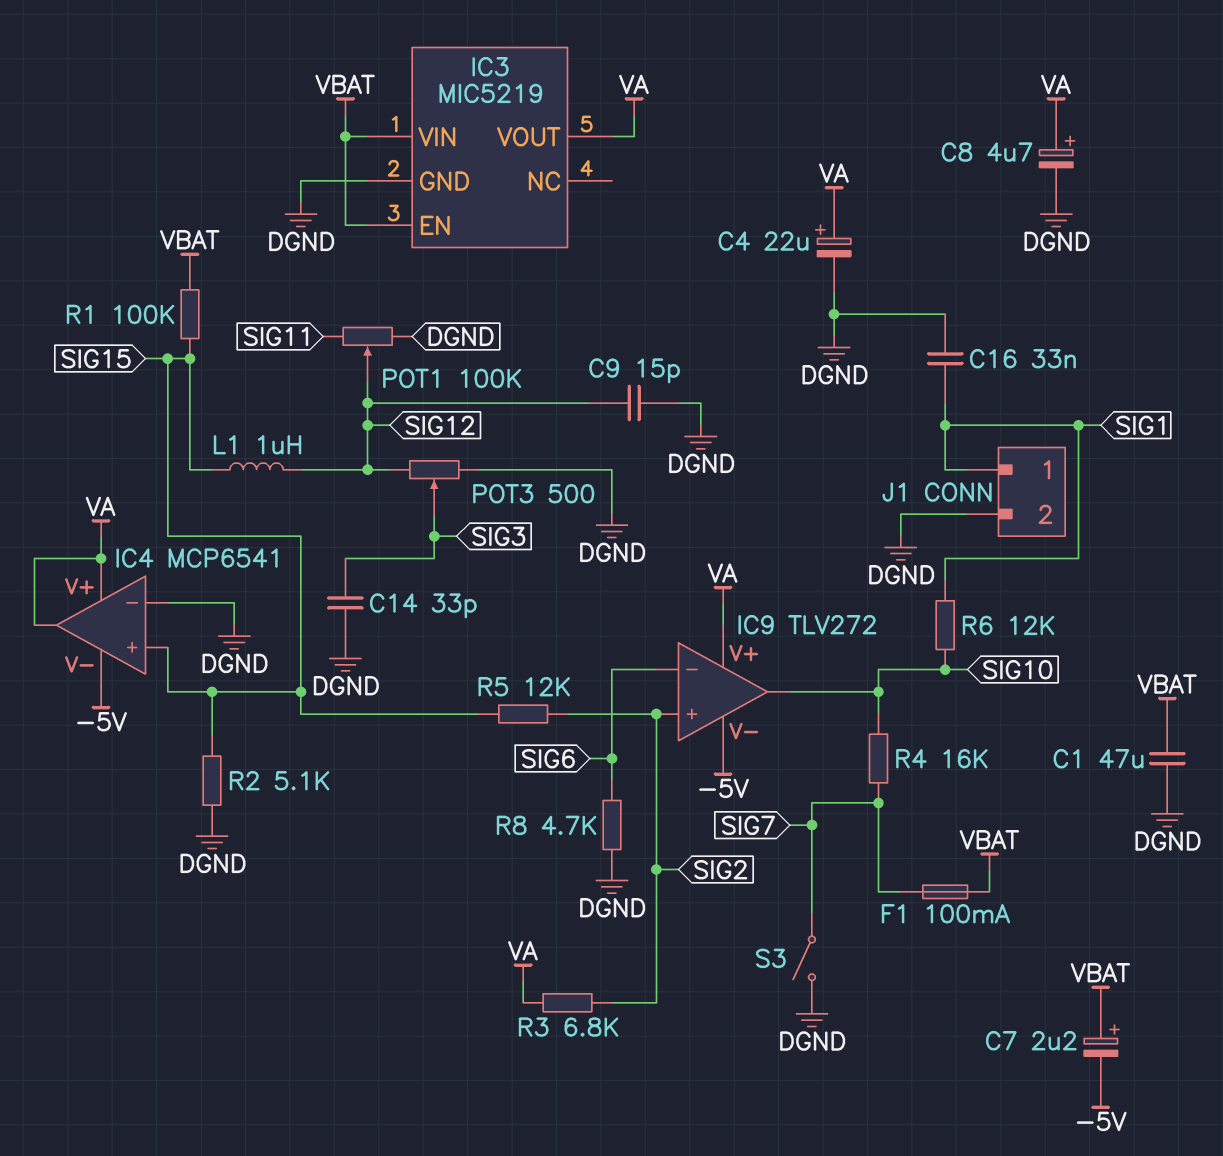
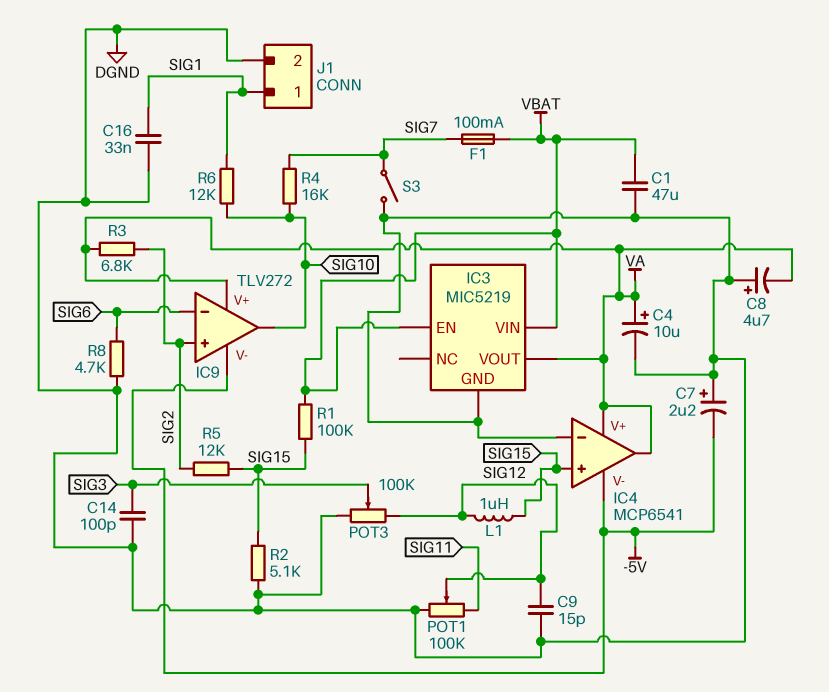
C4: 22uF (plus VA, minus DGND) -> 10uF (plus VA, minus DGND)
C7: 2.2uF (plus VBAT, minus -5V) -> 2.2uF (plus DGND, minus -5V)
C8: 4.7uF (plus VA, minus DGND) -> 4.7uF (plus DGND, minus VA)
C14: 33pF (DGND, SIG3) -> 100pF (DGND, SIG3)
POT3: 500 (DGND, SIG12, wiper SIG3) -> 100k (DGND, SIG12, wiper SIG3)

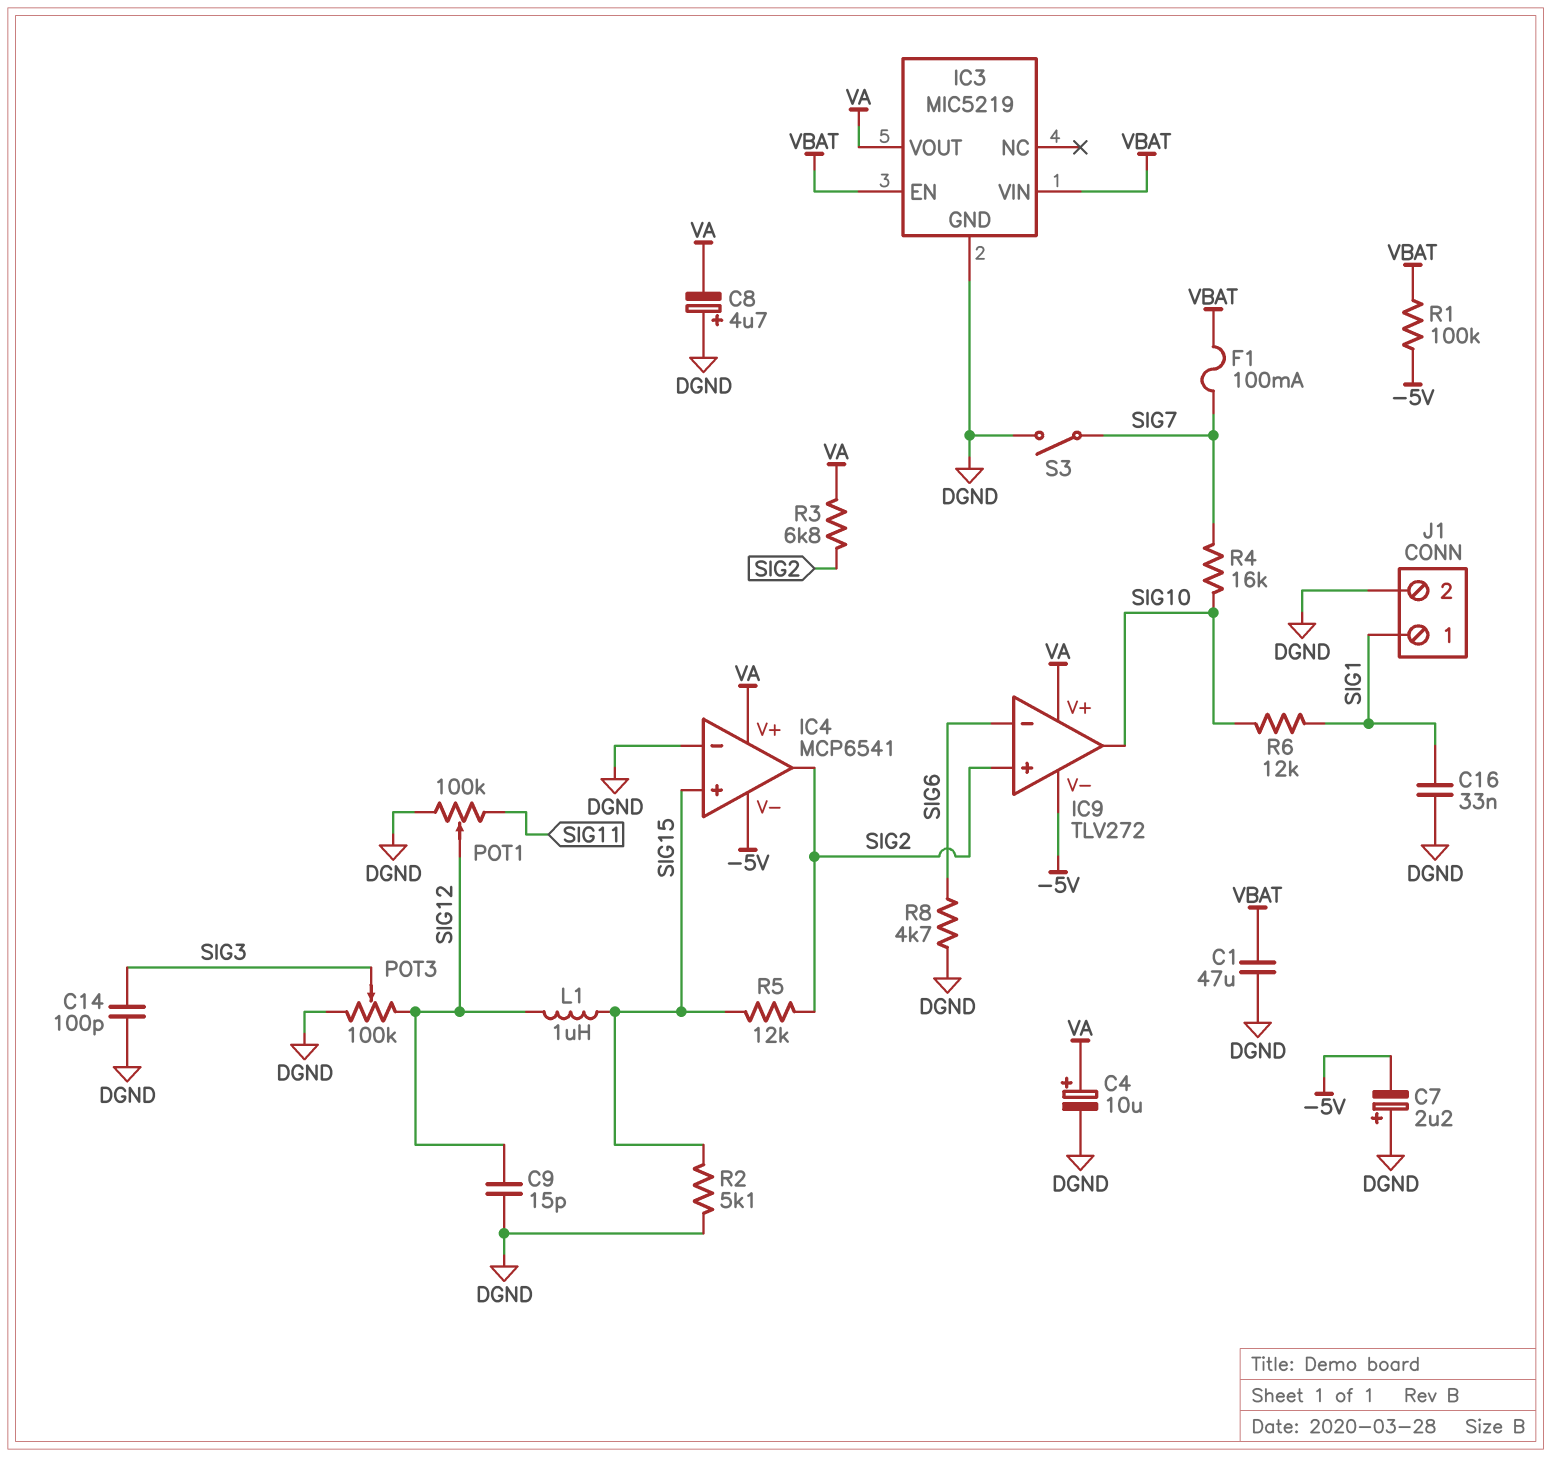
IC4 pin out: VA -> SIG2
R1: 100k (SIG15, VBAT) -> 100k (-5V, VBAT)

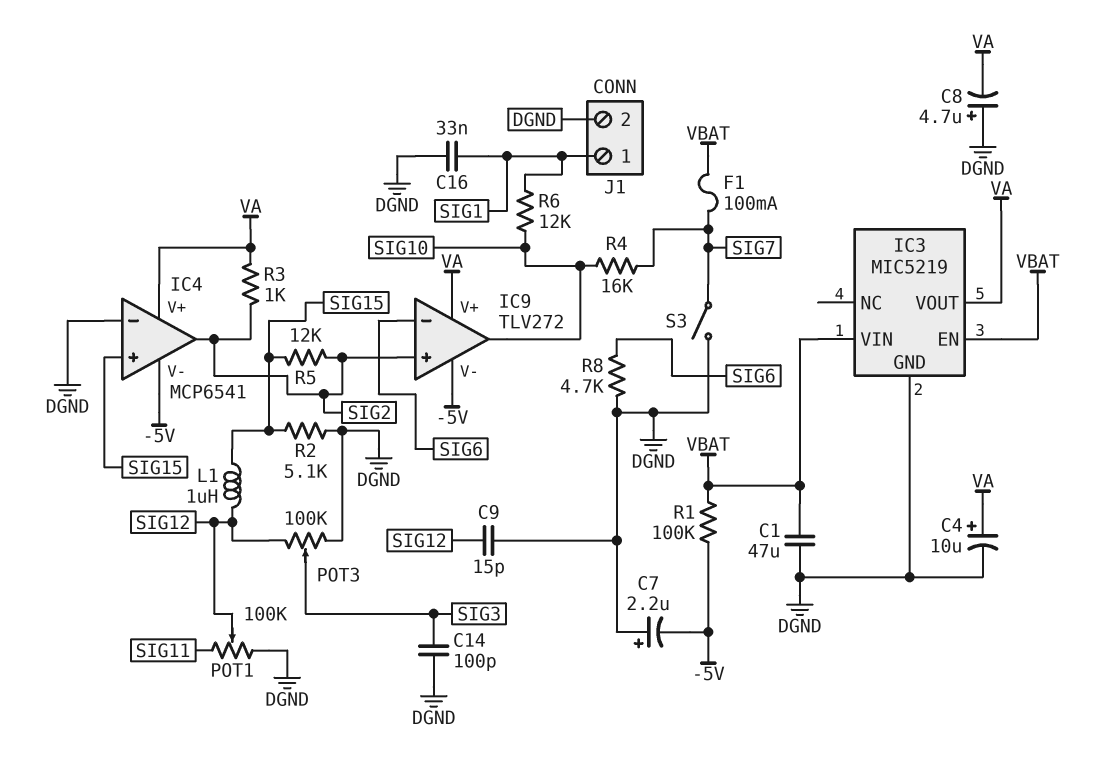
R3: 6.8k (SIG2, VA) -> 1k (SIG2, VA)

